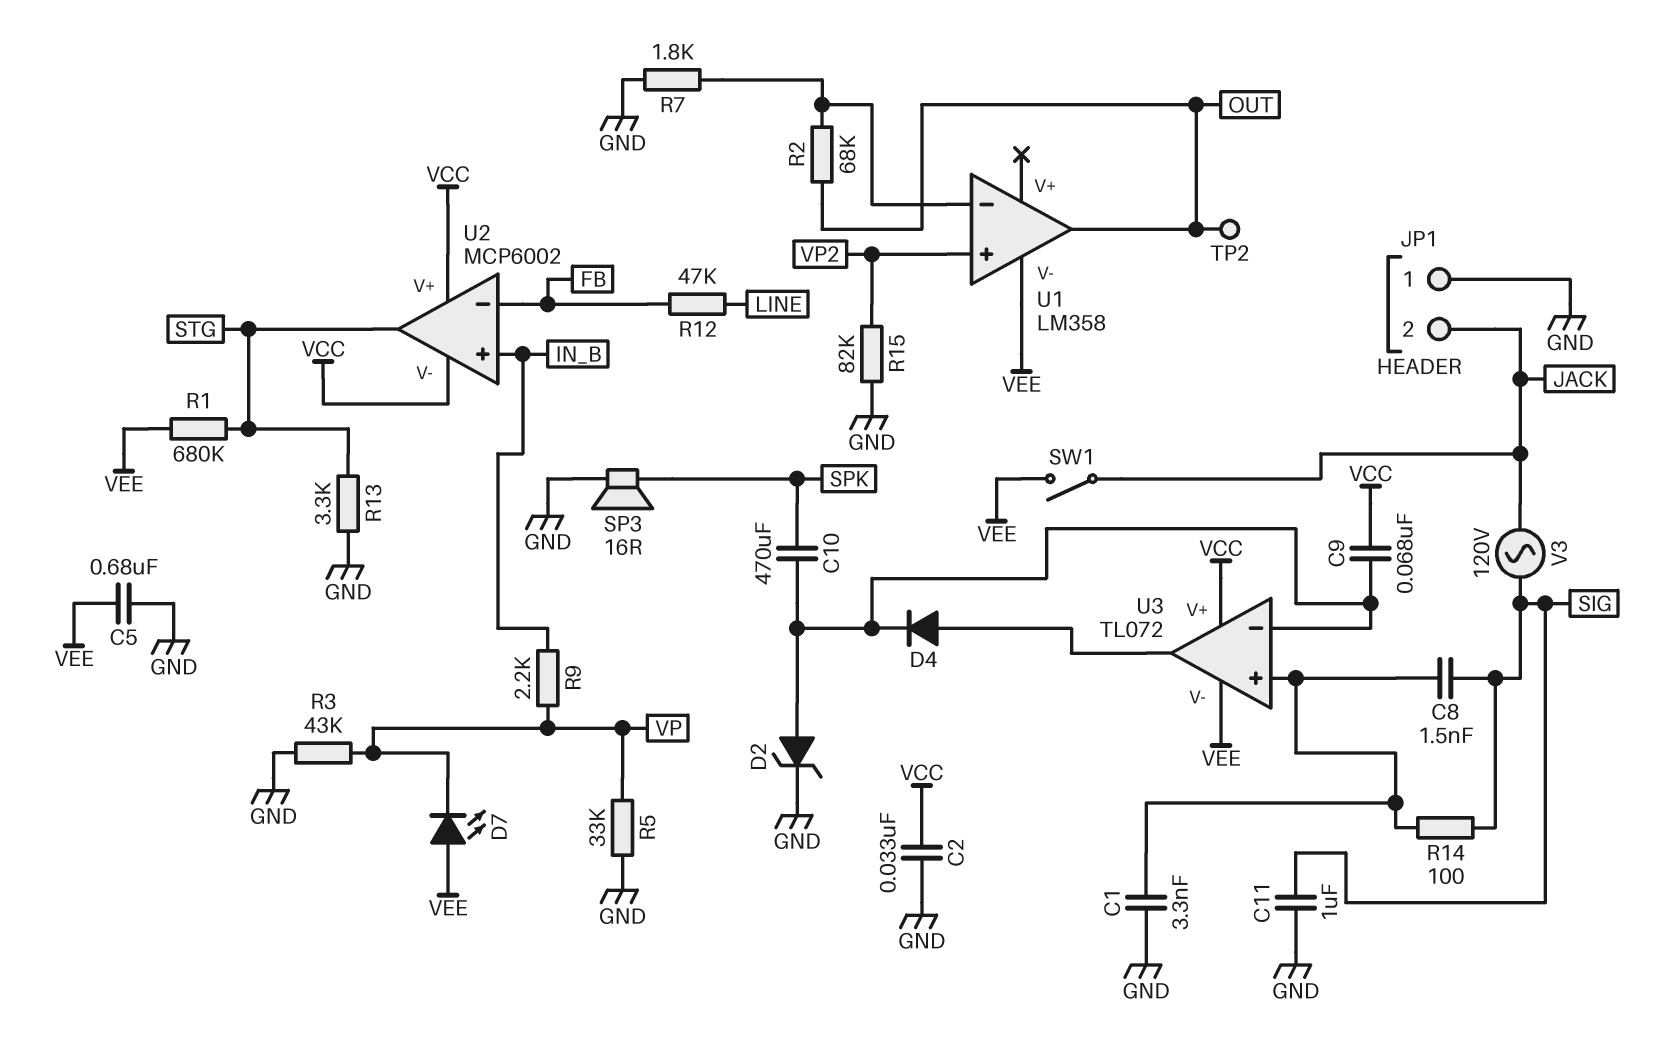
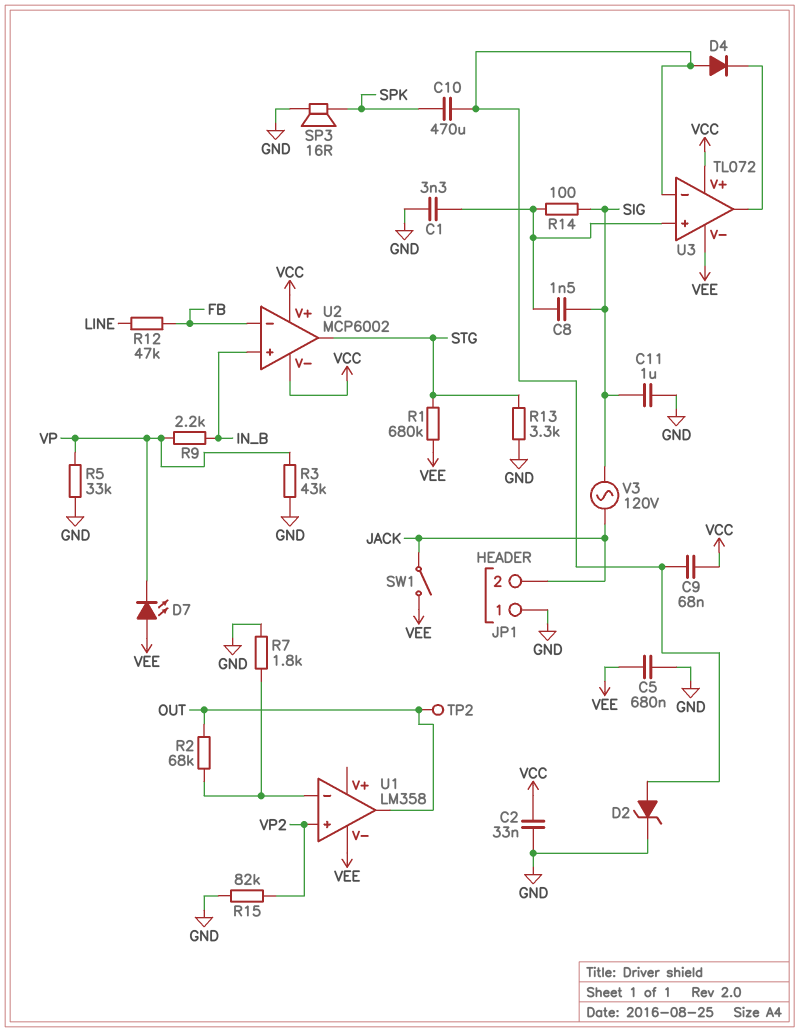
D4: diode (A U3/out, K U3/in-) -> diode (A U3/in-, K U3/out)

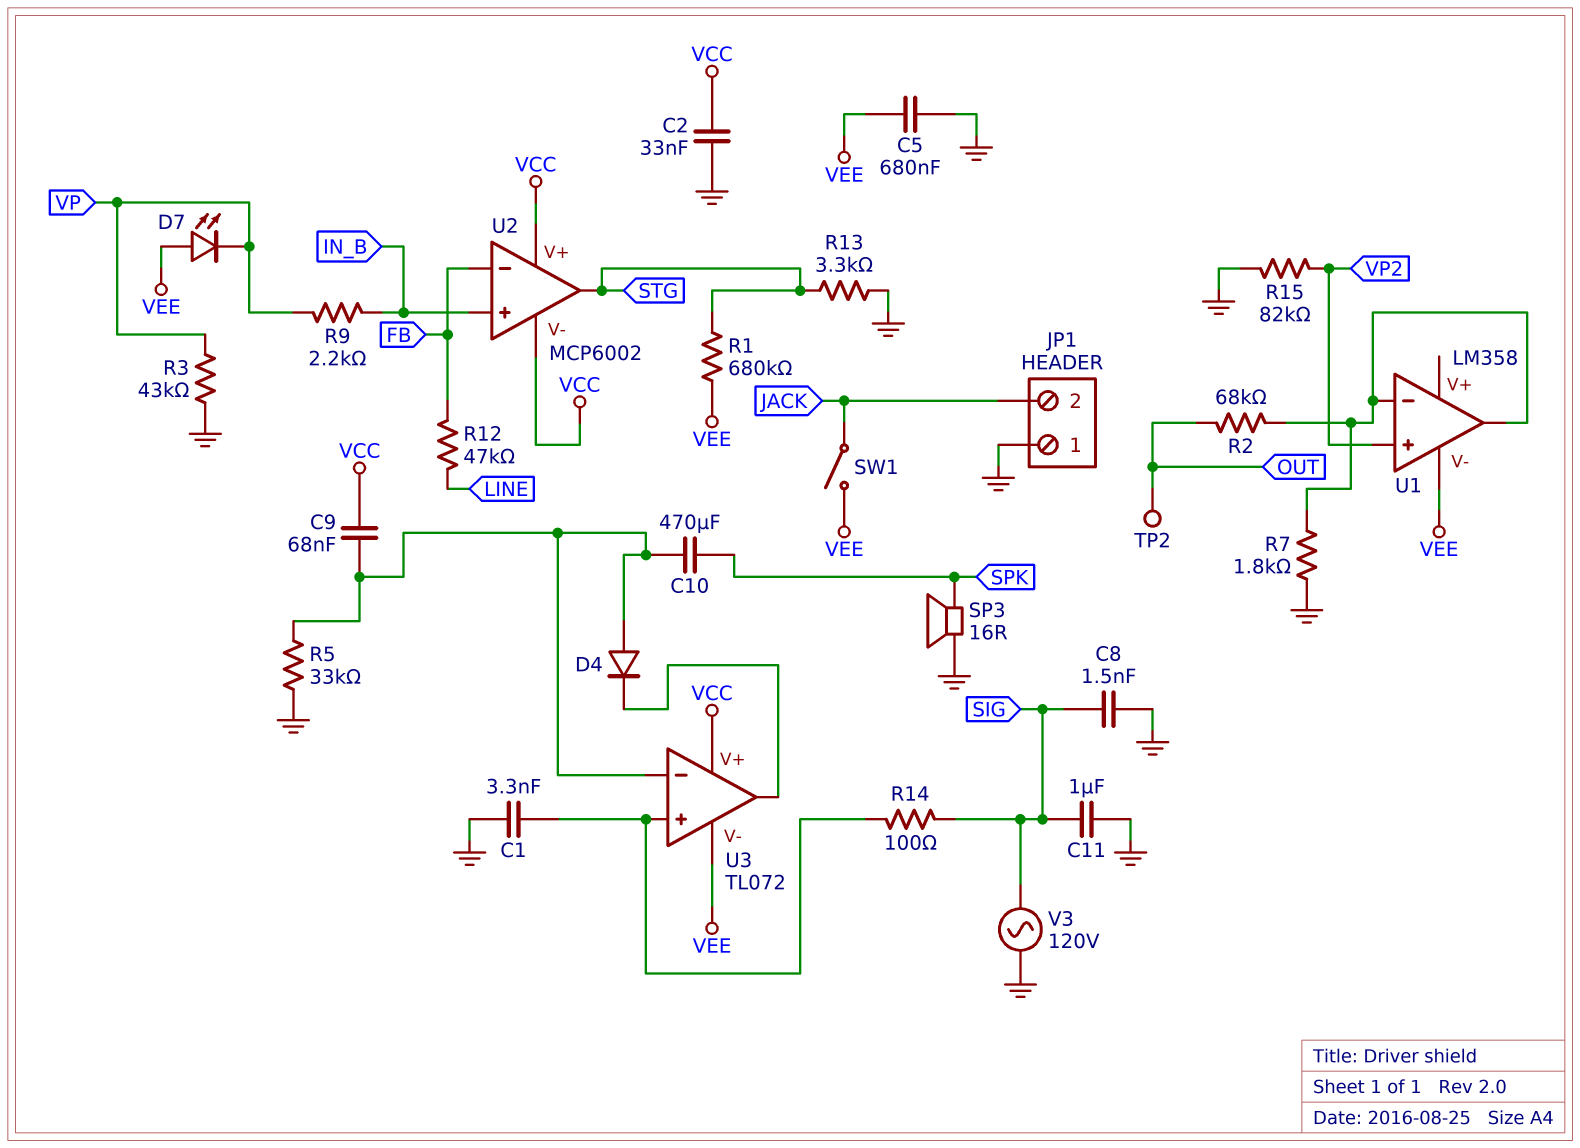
C8: 1.5nF (SIG, U3/in+) -> 1.5nF (GND, SIG)
D2: zener (A U3/in-, K GND) -> none
R5: 33k (GND, VP) -> 33k (GND, U3/in-)
U1 pin out: OUT -> U1/in-
V3: AC 120V (JACK, SIG) -> AC 120V (GND, SIG)

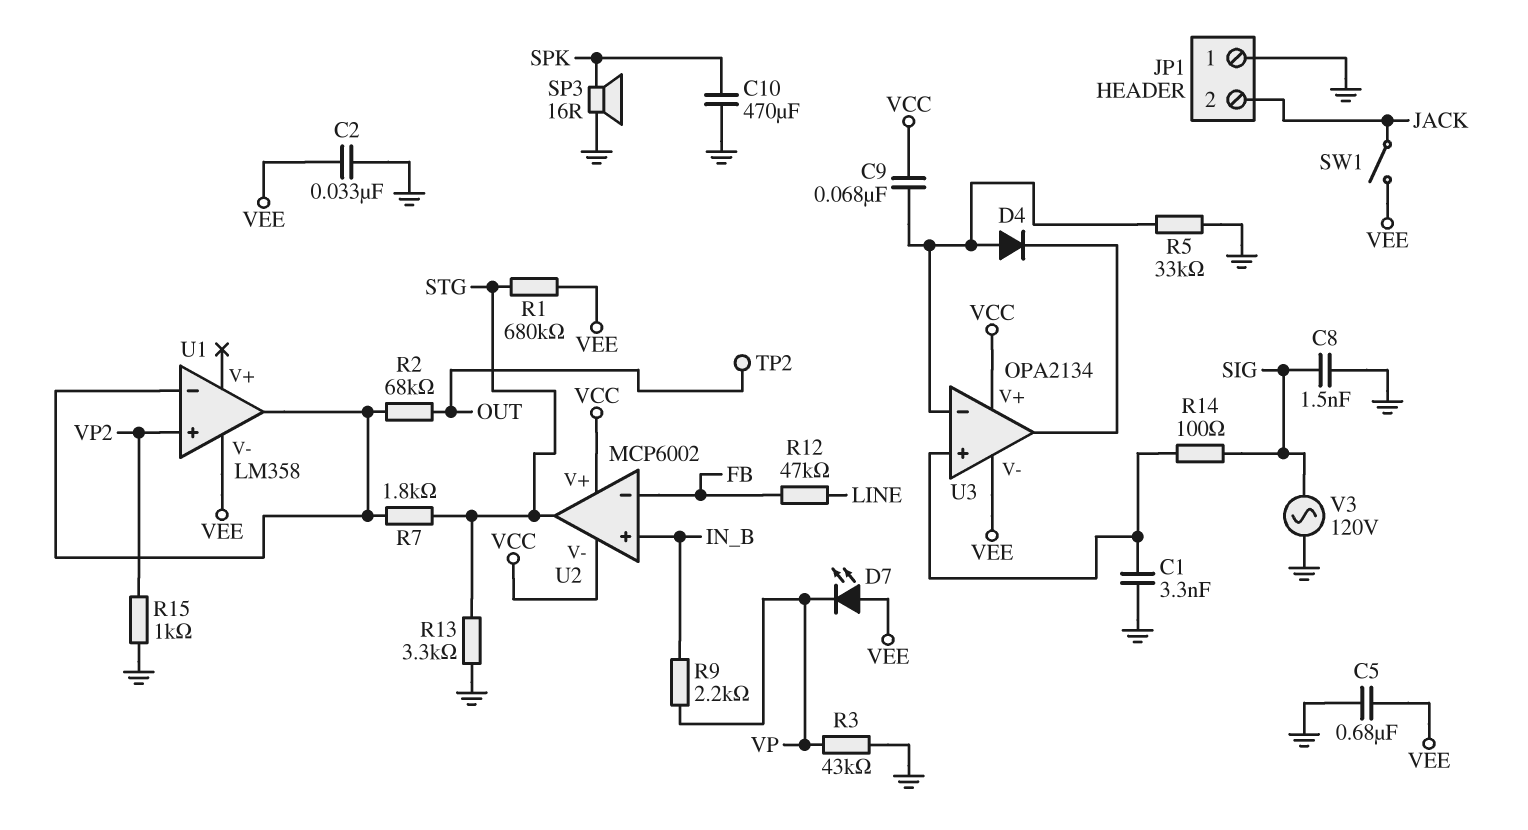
C2: 33nF (GND, VCC) -> 33nF (GND, VEE)
C10: 470uF (SPK, U3/in-) -> 470uF (GND, SPK)
C11: 1uF (GND, SIG) -> none
R7: 1.8k (GND, U1/in-) -> 1.8k (STG, U1/in-)
R15: 82k (GND, VP2) -> 1k (GND, VP2)
U3: TL072 -> OPA2134

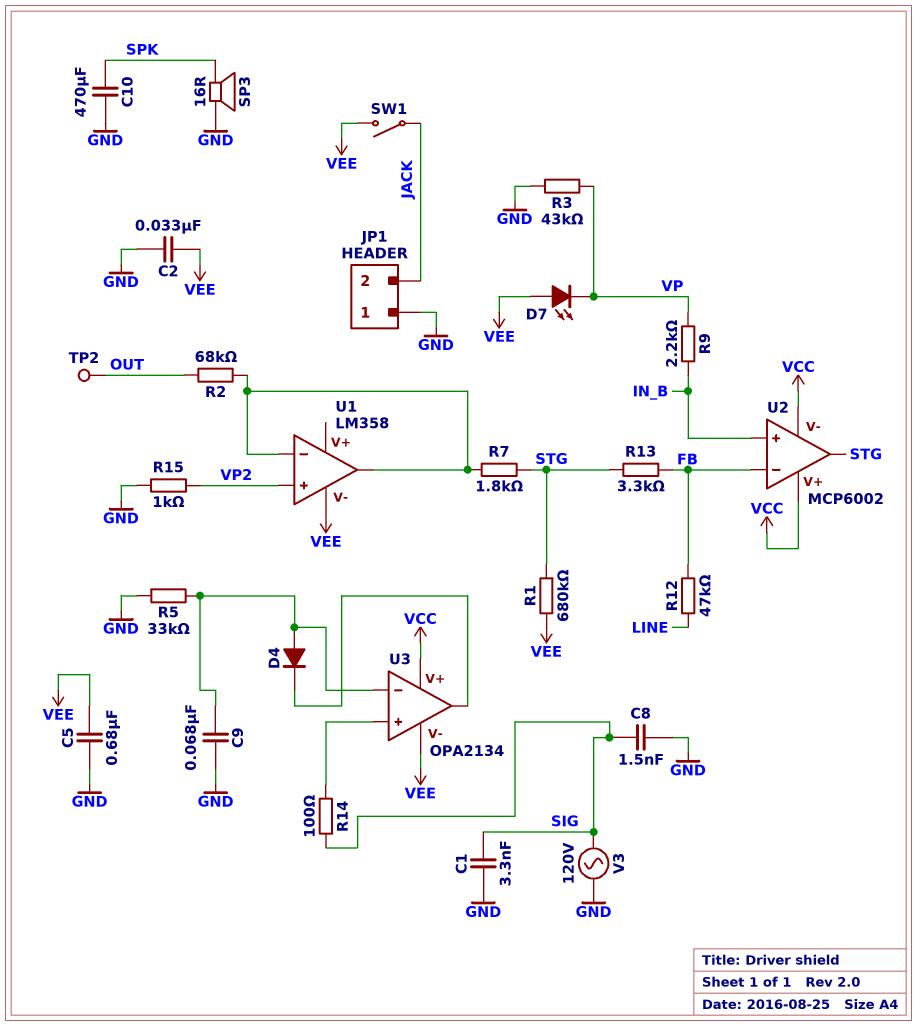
C1: 3.3nF (GND, U3/in+) -> 3.3nF (GND, SIG)
C9: 68nF (U3/in-, VCC) -> 68nF (GND, U3/in-)
R13: 3.3k (GND, STG) -> 3.3k (FB, STG)

